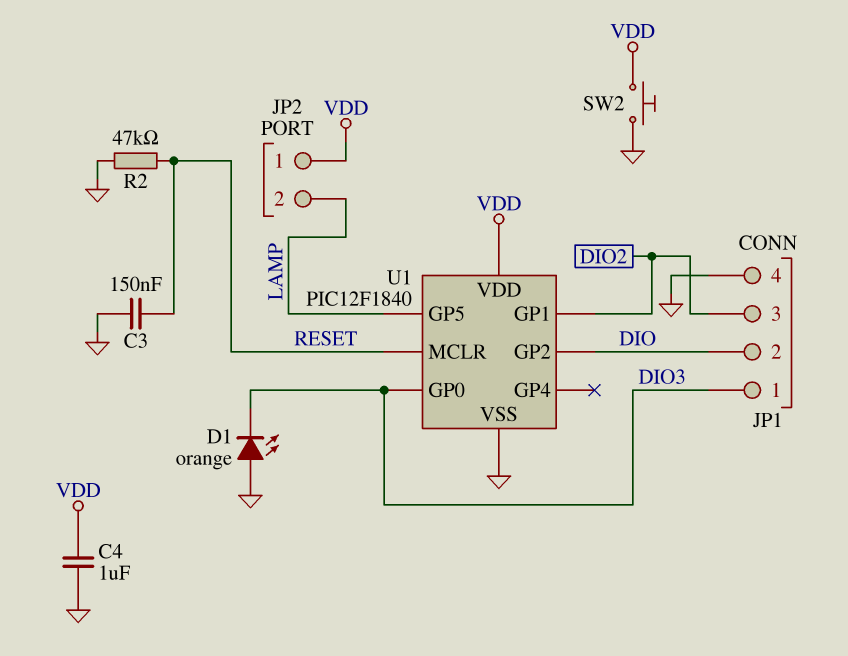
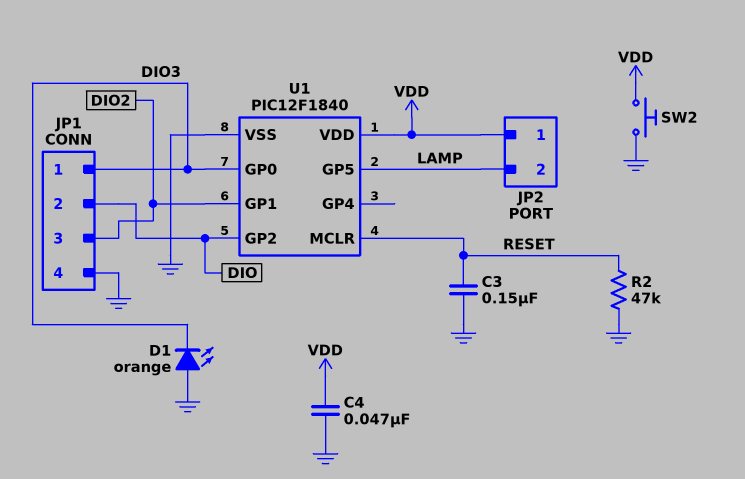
C4: 1uF (GND, VDD) -> 47nF (GND, VDD)

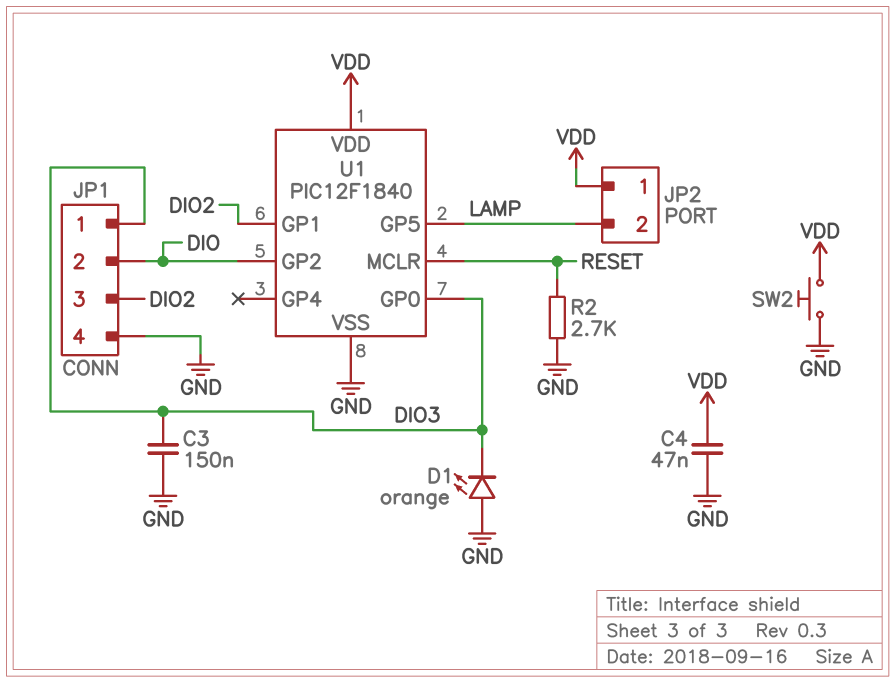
C3: 150nF (GND, RESET) -> 150nF (DIO3, GND)
R2: 47k (GND, RESET) -> 2.7k (GND, RESET)

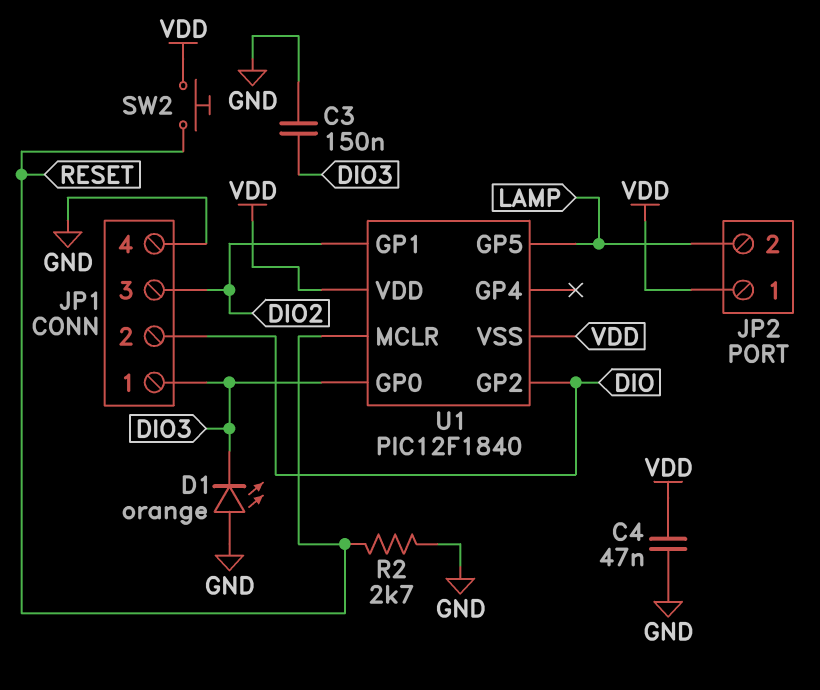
SW2: button (GND, VDD) -> button (RESET, VDD)
U1 pin VSS: GND -> VDD

